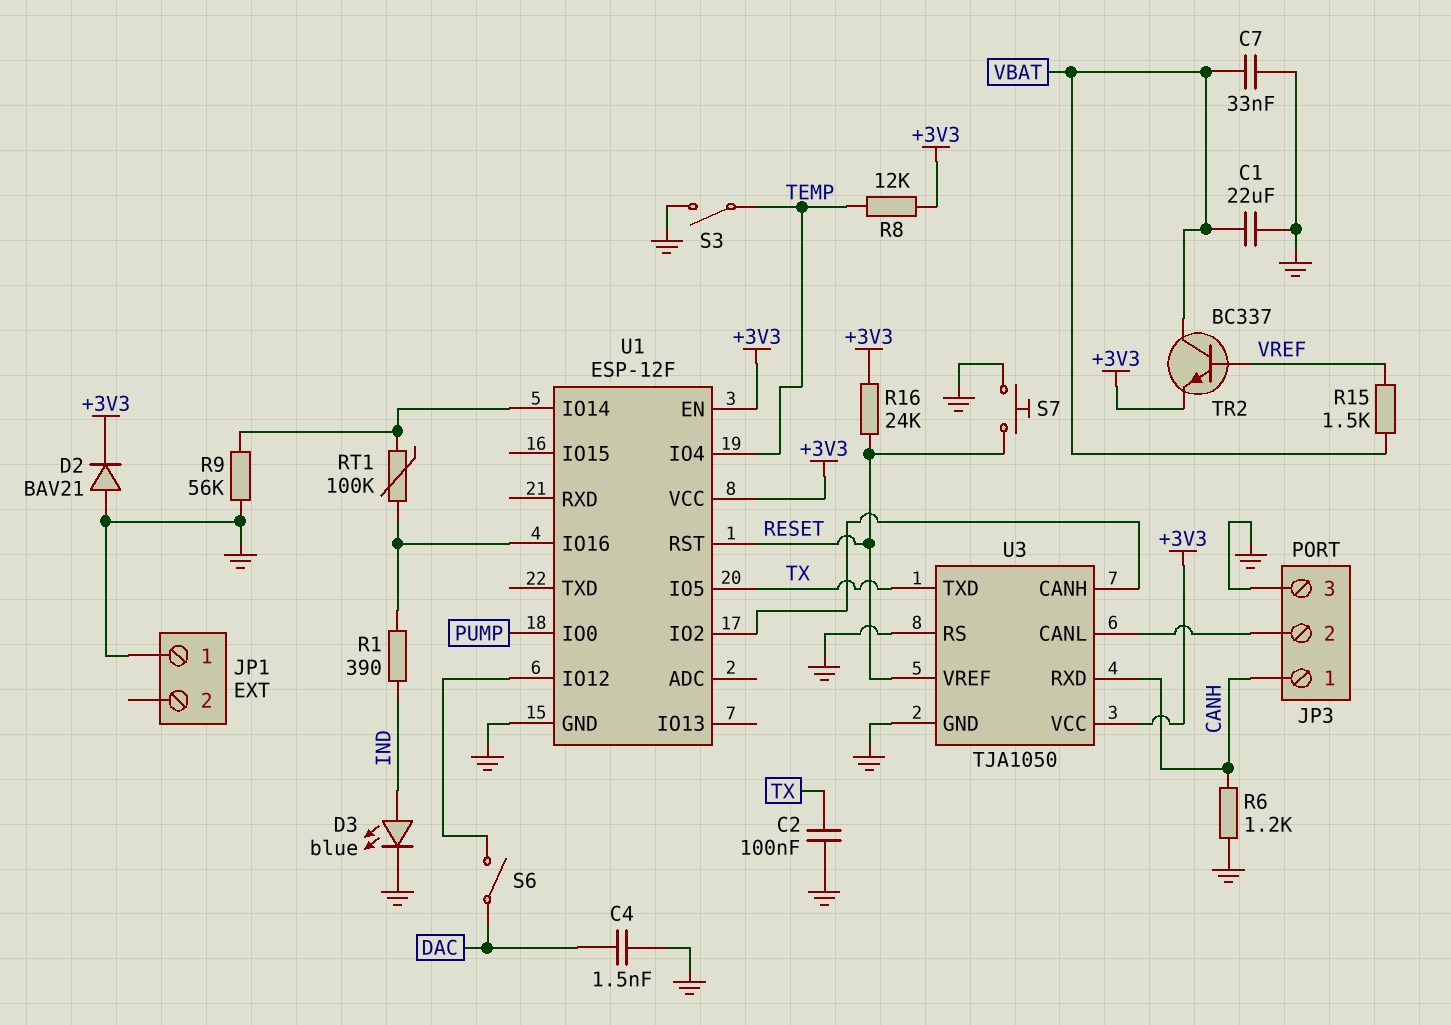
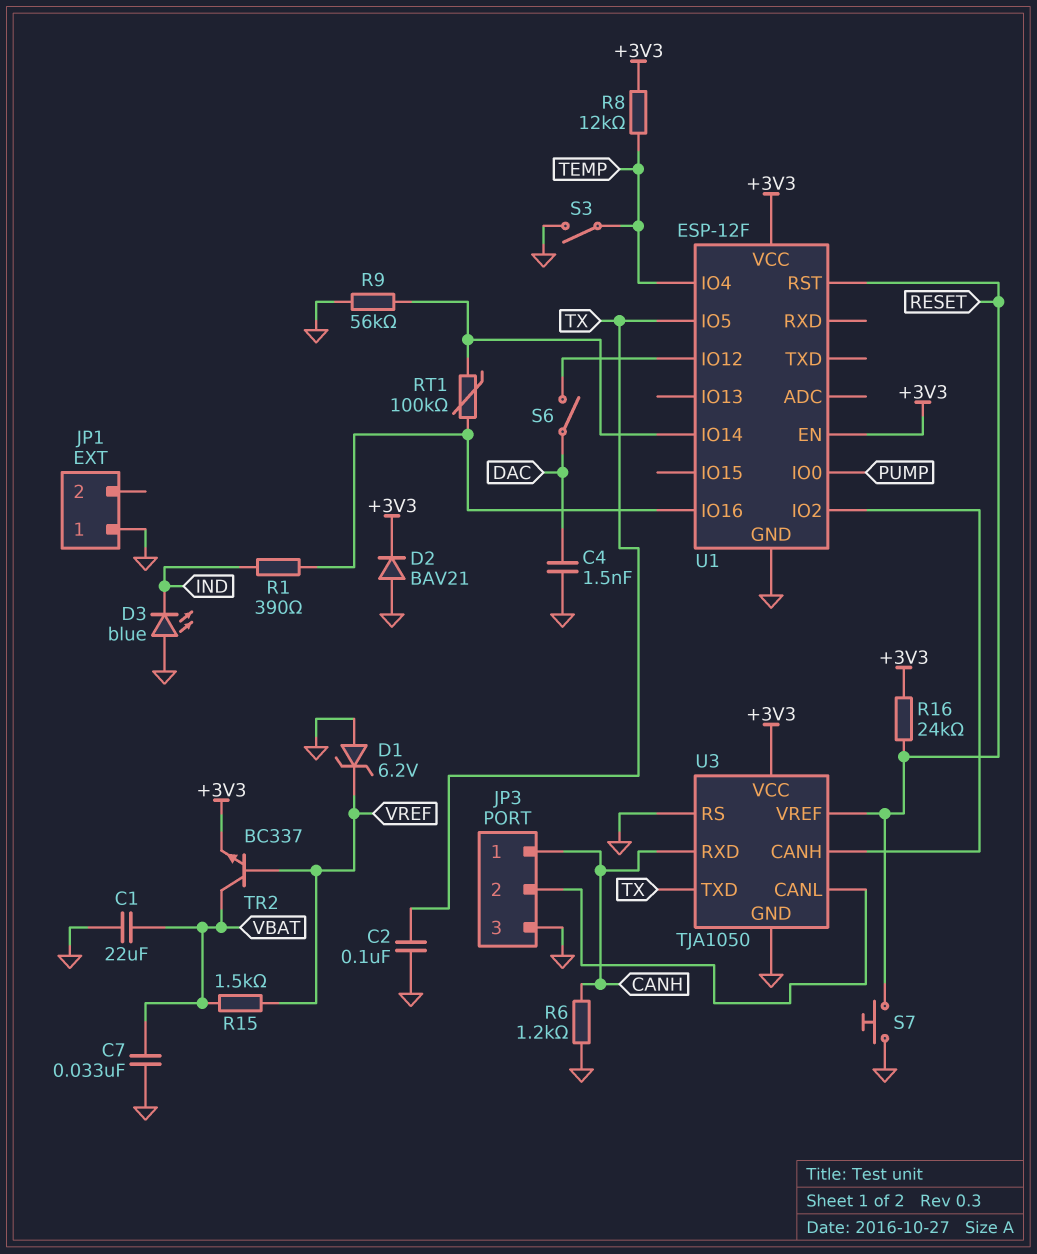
D1: none -> zener 6.2V (A GND, K VREF)
D3: LED blue (A IND, K GND) -> LED blue (A GND, K IND)

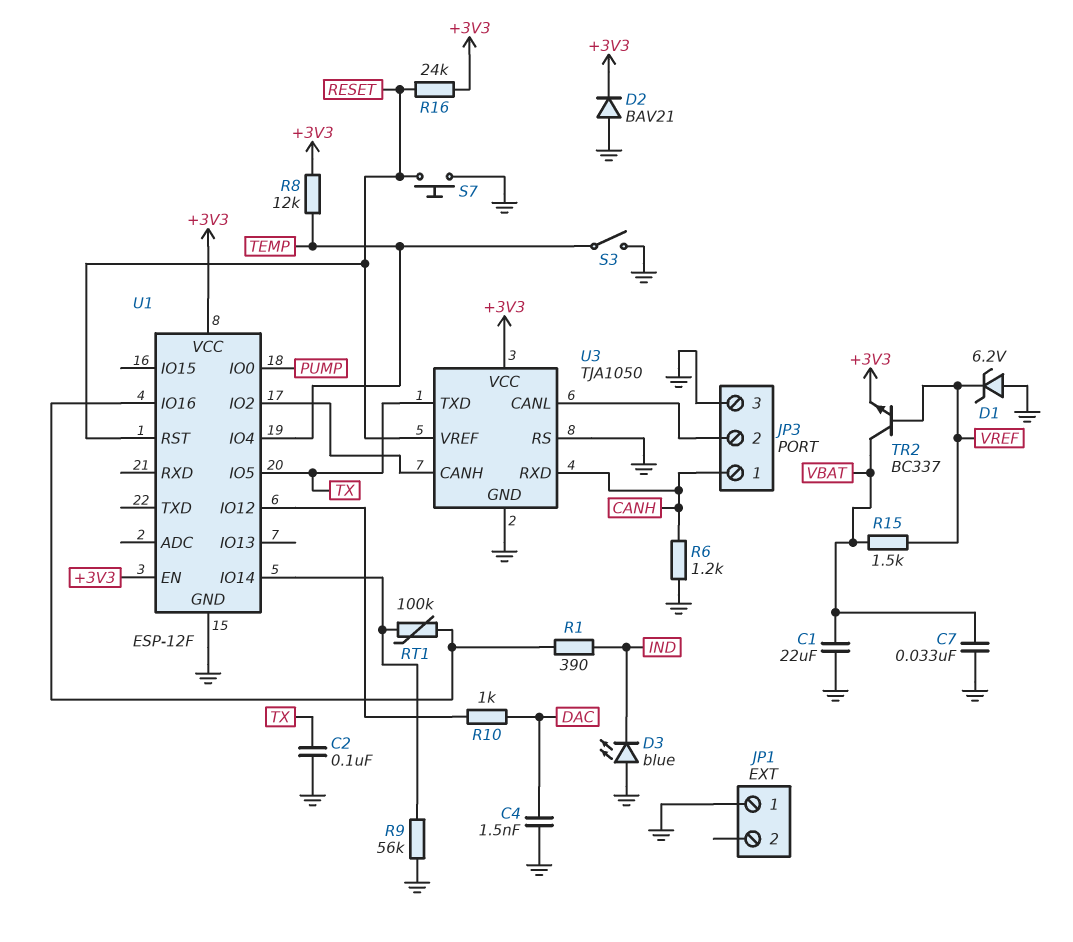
R10: none -> 1k (DAC, U1/IO12)
S6: switch (DAC, U1/IO12) -> none

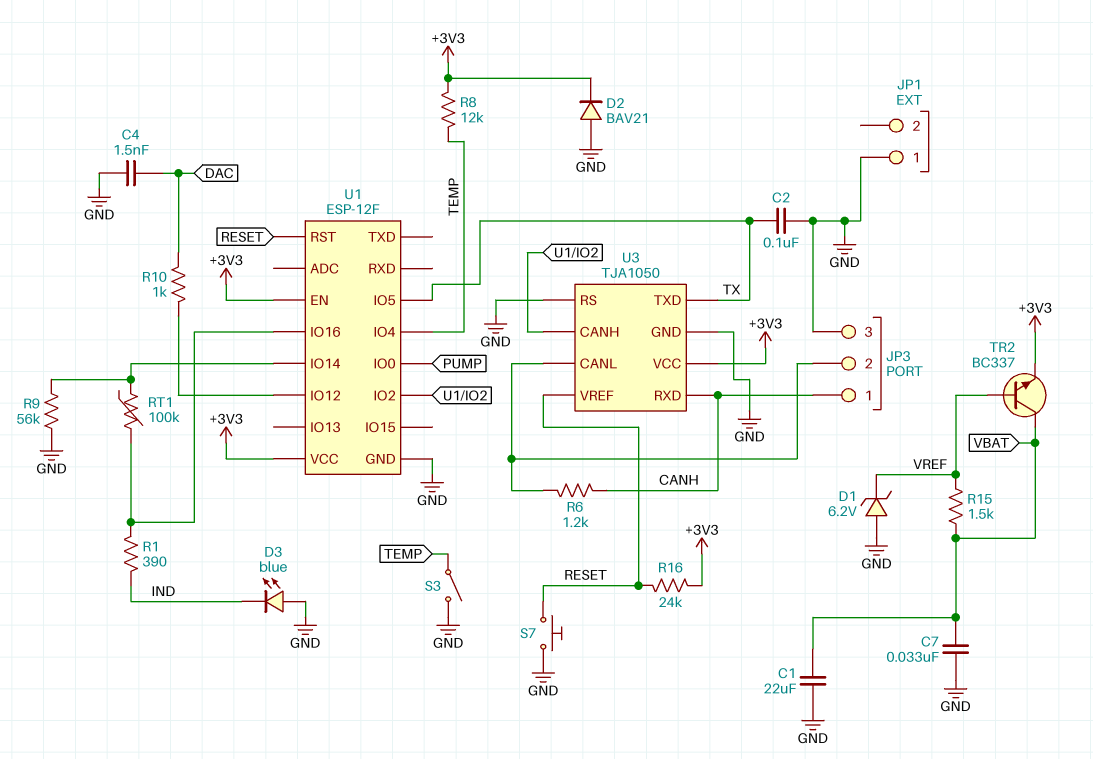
R6: 1.2k (CANH, GND) -> 1.2k (CANH, JP3/2)

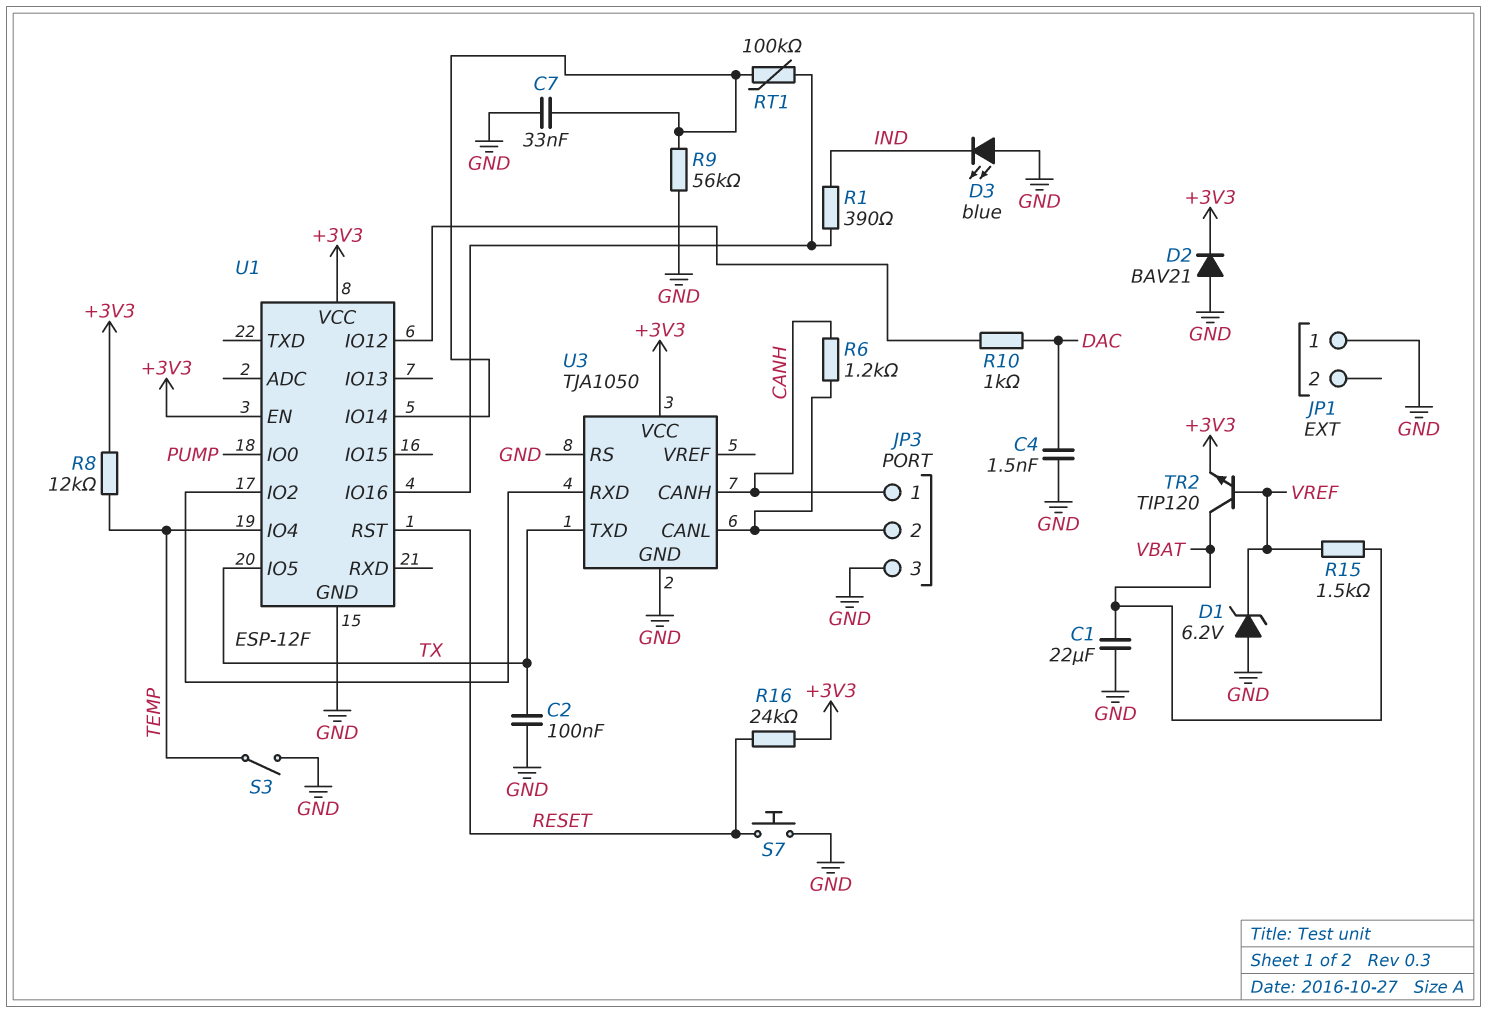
C7: 33nF (GND, VBAT) -> 33nF (GND, U1/IO14)
TR2: NPN BC337 (B VREF, C VBAT, E +3V3) -> NPN TIP120 (B VREF, C VBAT, E +3V3)
U3 pin CANH: U1/IO2 -> CANH
U3 pin RXD: CANH -> U1/IO2
U3 pin VREF: RESET -> none

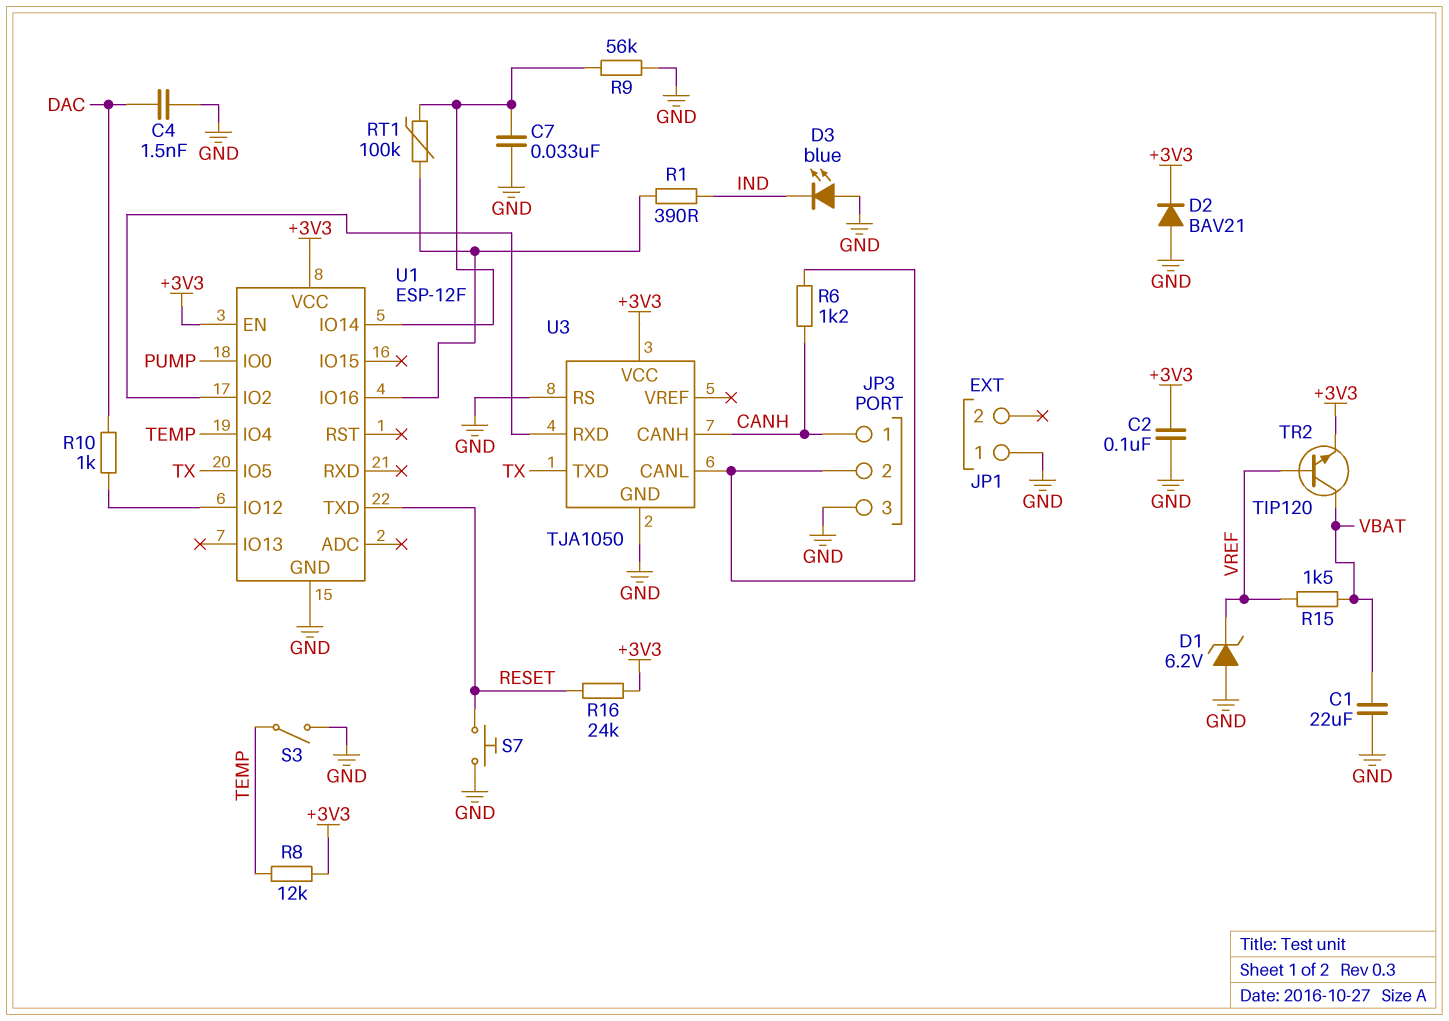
C2: 100nF (GND, TX) -> 100nF (+3V3, GND)
U1 pin RST: RESET -> none
U1 pin TXD: none -> RESET

